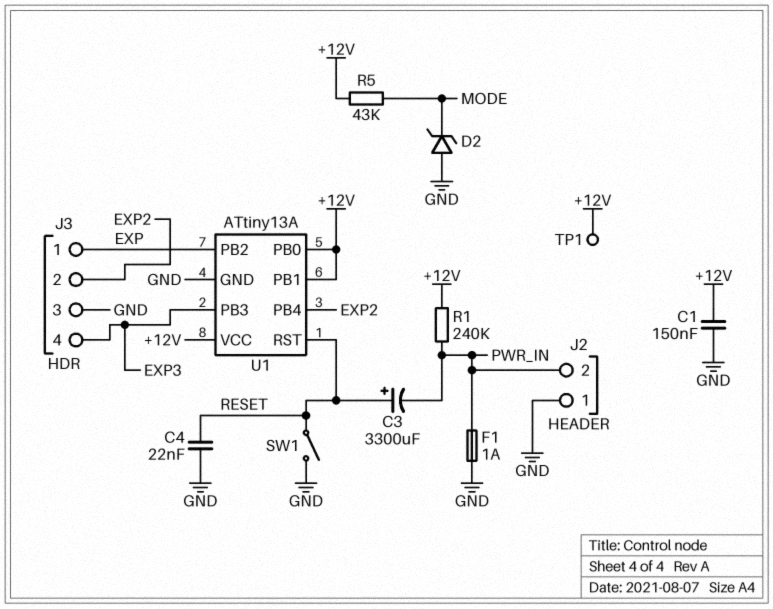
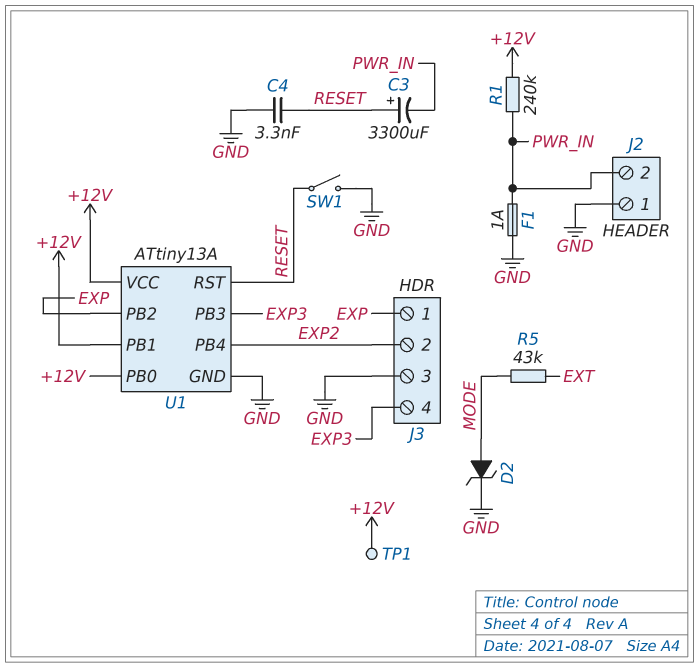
C1: 150nF (+12V, GND) -> none
C4: 22nF (GND, RESET) -> 3.3nF (GND, RESET)
D2: zener (A GND, K MODE) -> zener (A MODE, K GND)
R5: 43k (+12V, MODE) -> 43k (EXT, MODE)

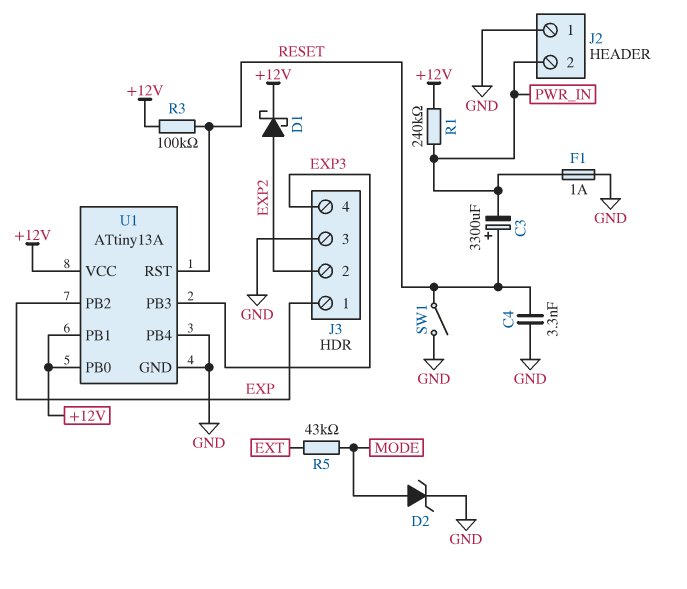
D1: none -> schottky (A EXP2, K +12V)
R3: none -> 100k (+12V, RESET)
TP1: test point (+12V) -> none
U1 pin PB4: EXP2 -> GND

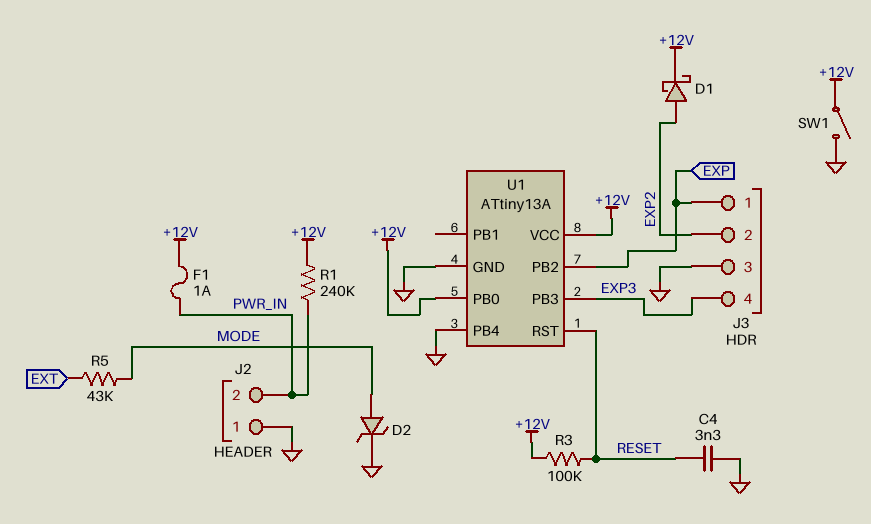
C3: 3300uF (plus RESET, minus PWR_IN) -> none
F1: 1A (GND, PWR_IN) -> 1A (+12V, PWR_IN)
SW1: switch (GND, RESET) -> switch (+12V, GND)
U1 pin PB1: +12V -> none

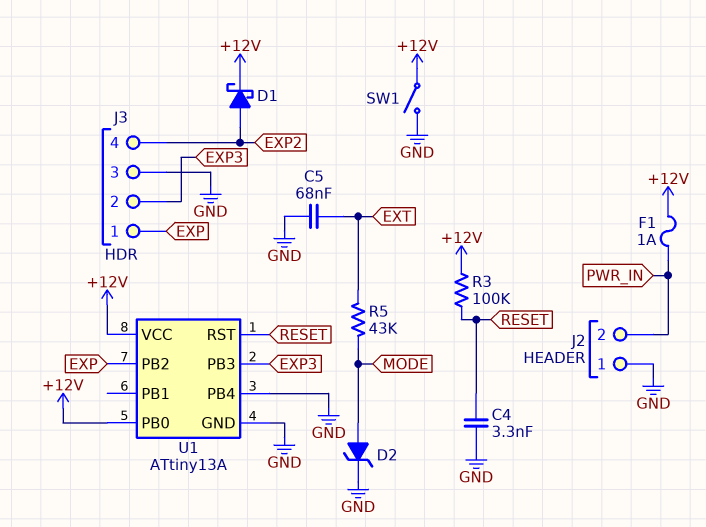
C5: none -> 68nF (EXT, GND)
J3 pin 2: EXP2 -> EXP3
J3 pin 4: EXP3 -> EXP2
R1: 240k (+12V, PWR_IN) -> none

